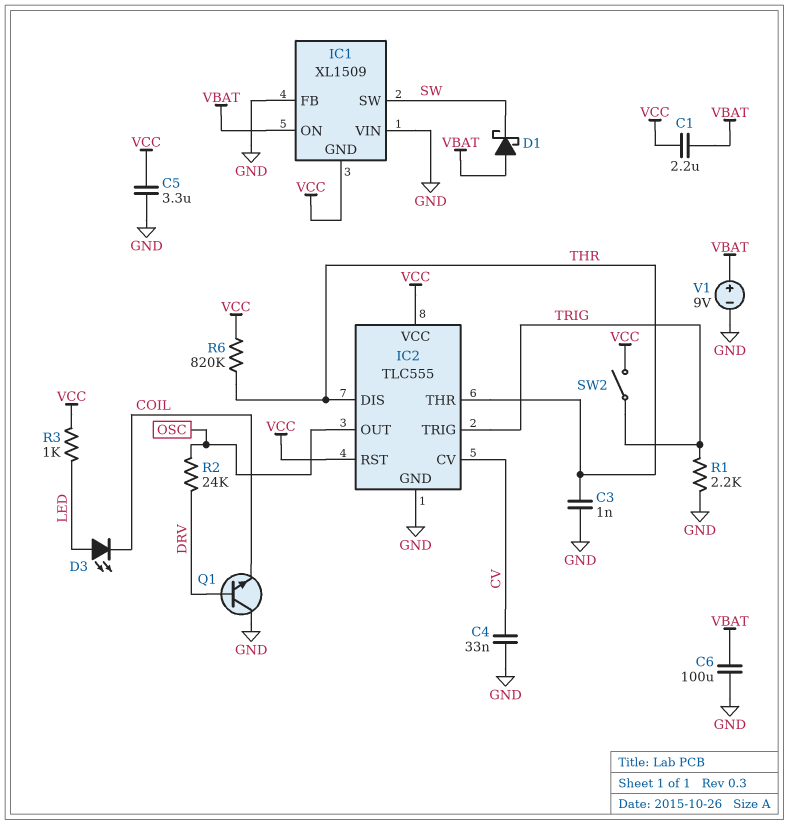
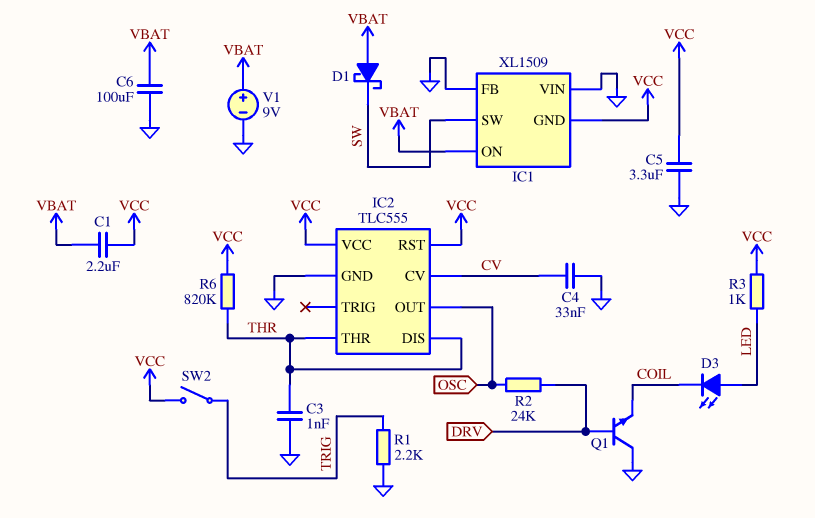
IC2 pin TRIG: TRIG -> none

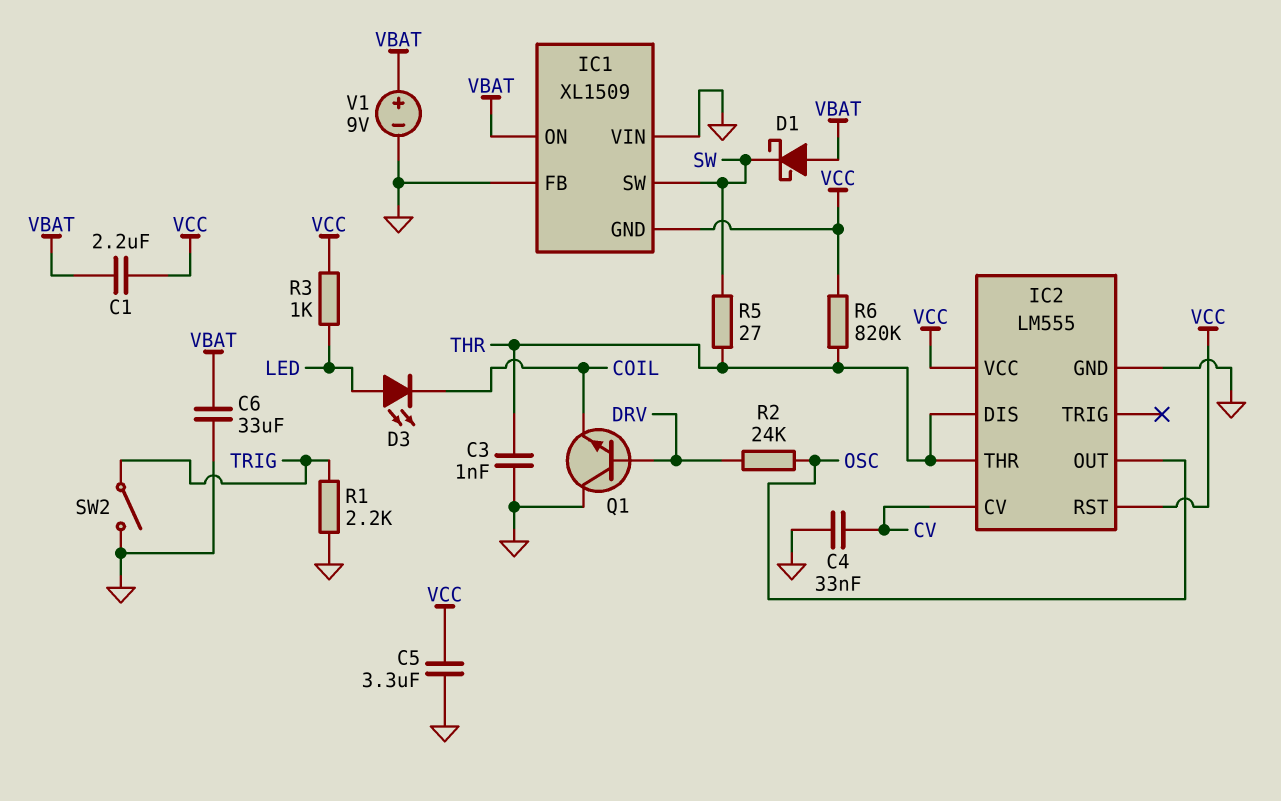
C6: 100uF (GND, VBAT) -> 33uF (GND, VBAT)
IC2: TLC555 -> LM555
R5: none -> 27 (SW, THR)
SW2: switch (TRIG, VCC) -> switch (GND, TRIG)

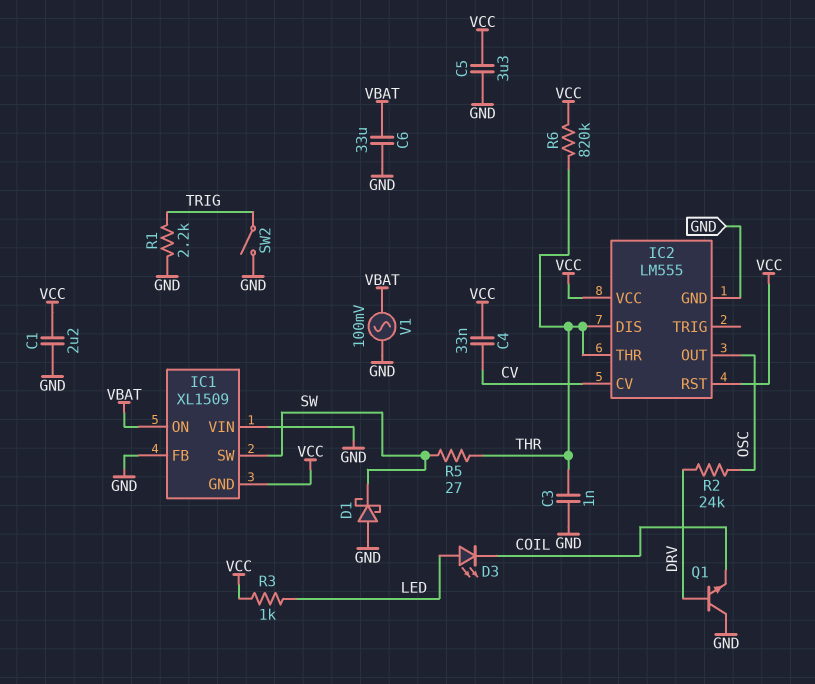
C1: 2.2uF (VBAT, VCC) -> 2.2uF (GND, VCC)
C4: 33nF (CV, GND) -> 33nF (CV, VCC)
D1: schottky (A VBAT, K SW) -> schottky (A GND, K SW)
V1: 9V (plus VBAT, minus GND) -> AC 100mV (GND, VBAT)

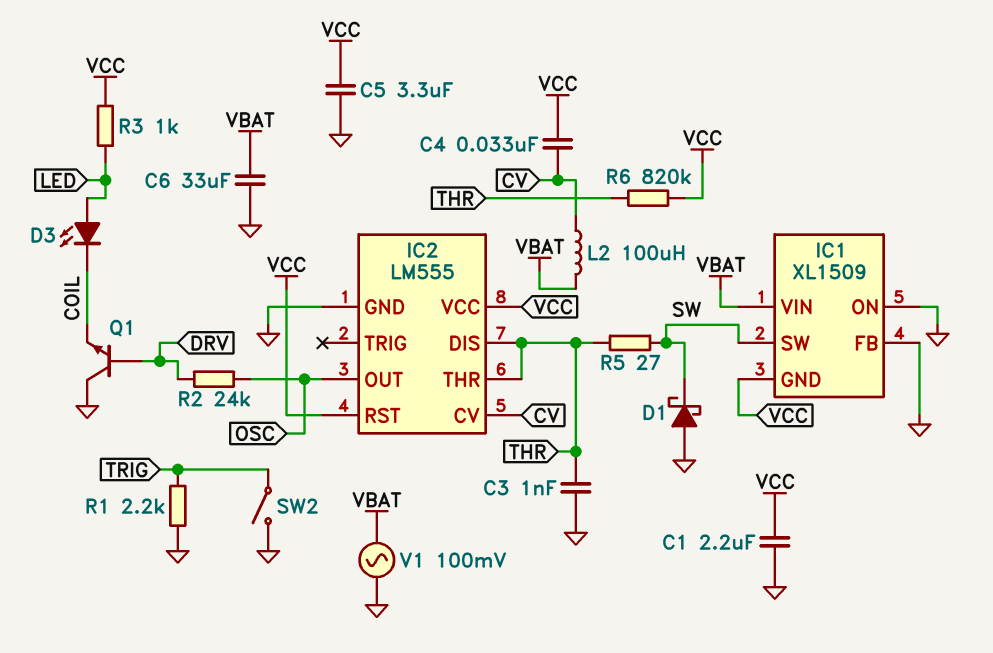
IC1 pin ON: VBAT -> GND
IC1 pin VIN: GND -> VBAT
L2: none -> 100uH (CV, VBAT)

